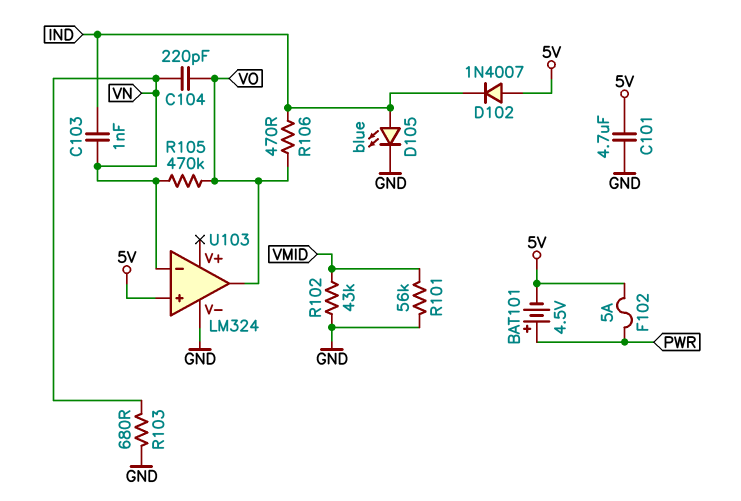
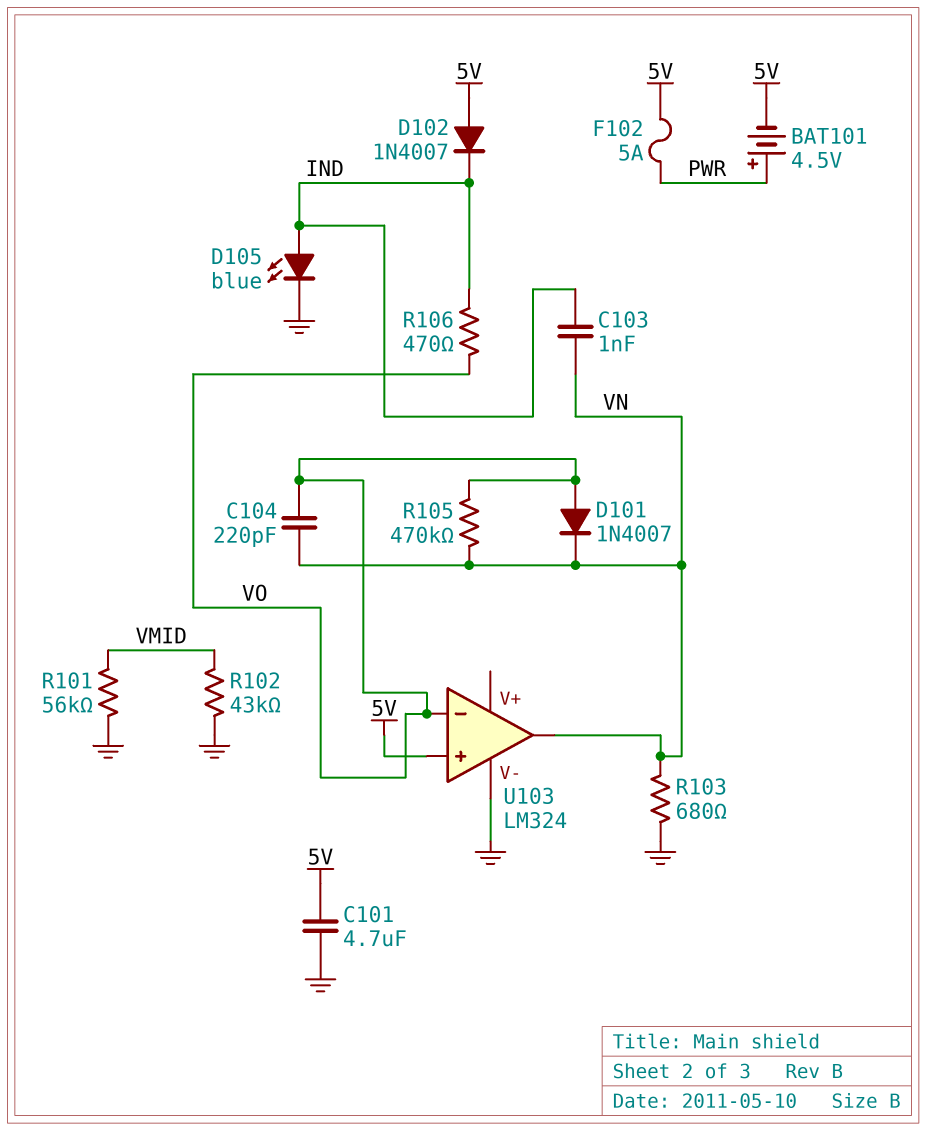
D101: none -> diode 1N4007 (A VO, K VN)
U103 pin in-: VN -> VO
U103 pin out: VO -> VN

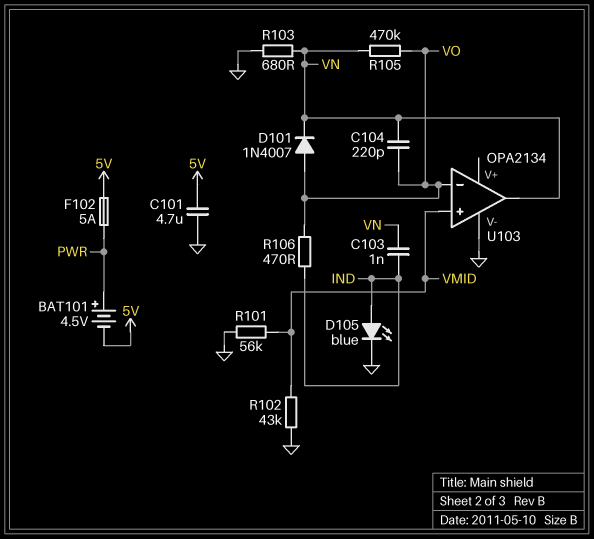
D102: diode 1N4007 (A 5V, K IND) -> none
U103: LM324 -> OPA2134
U103 pin in+: 5V -> VMID

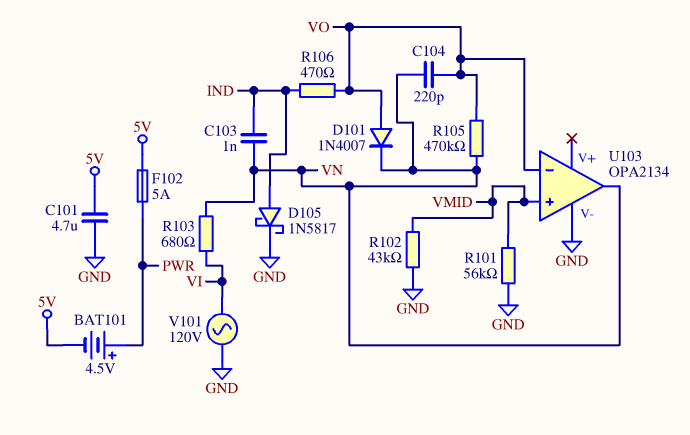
D105: LED blue (A IND, K GND) -> schottky 1N5817 (A IND, K GND)
R103: 680 (GND, VN) -> 680 (VI, VN)
V101: none -> AC 120V (GND, VI)

